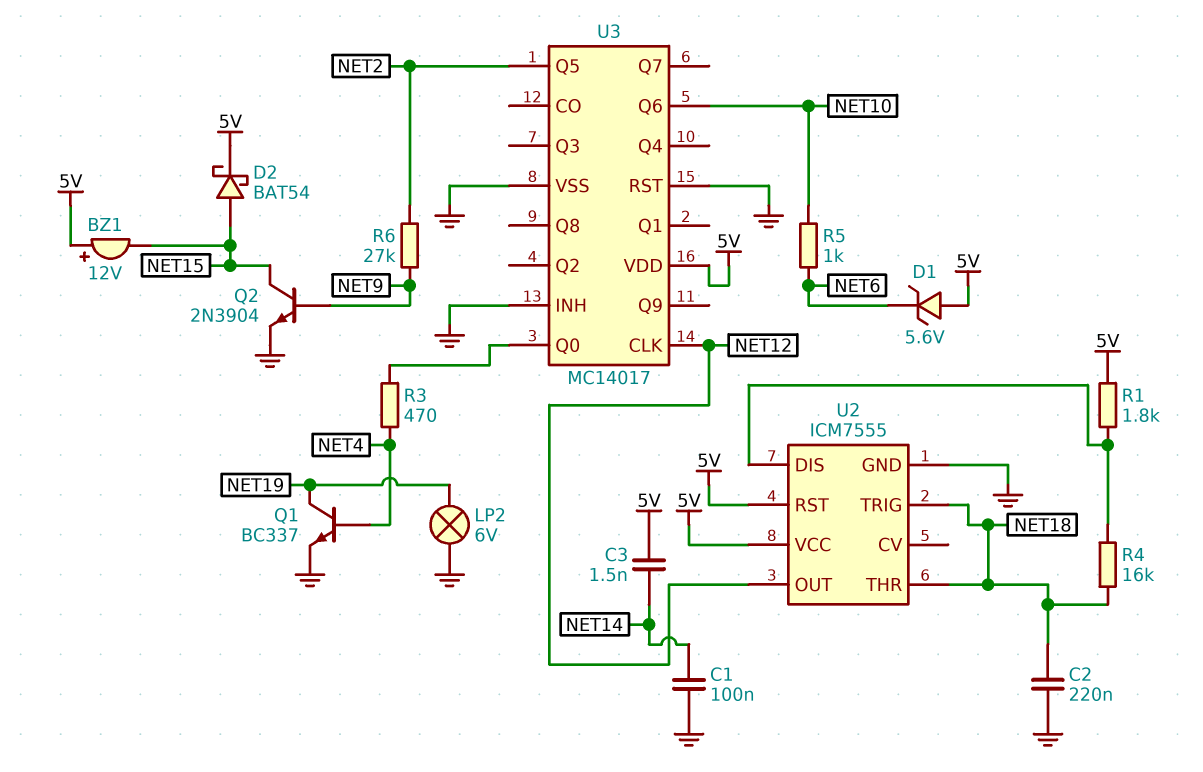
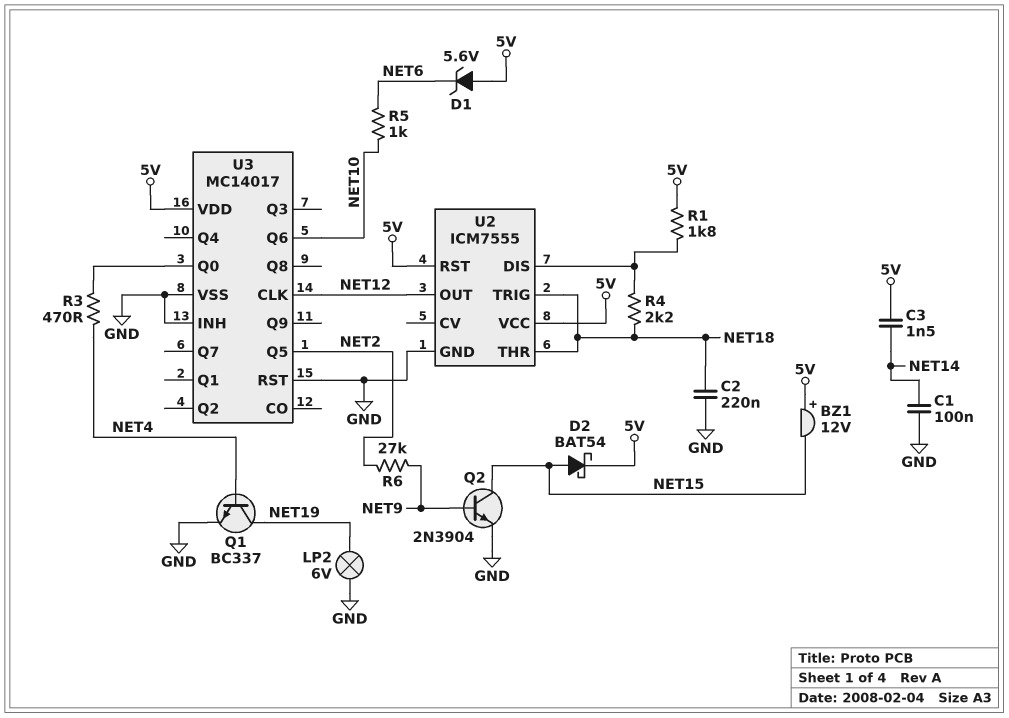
R4: 16k (NET18, U2/DIS) -> 2.2k (NET18, U2/DIS)

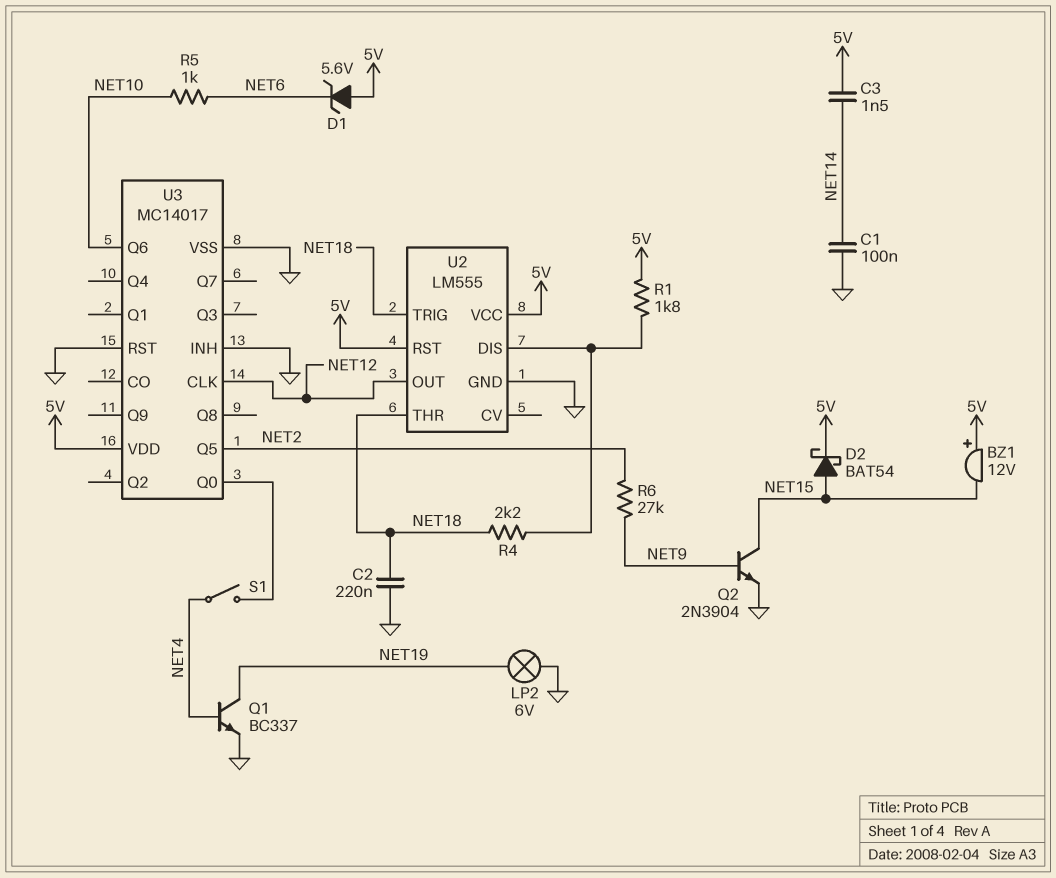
R3: 470 (NET4, U3/Q0) -> none
S1: none -> switch (NET4, U3/Q0)
U2: ICM7555 -> LM555

